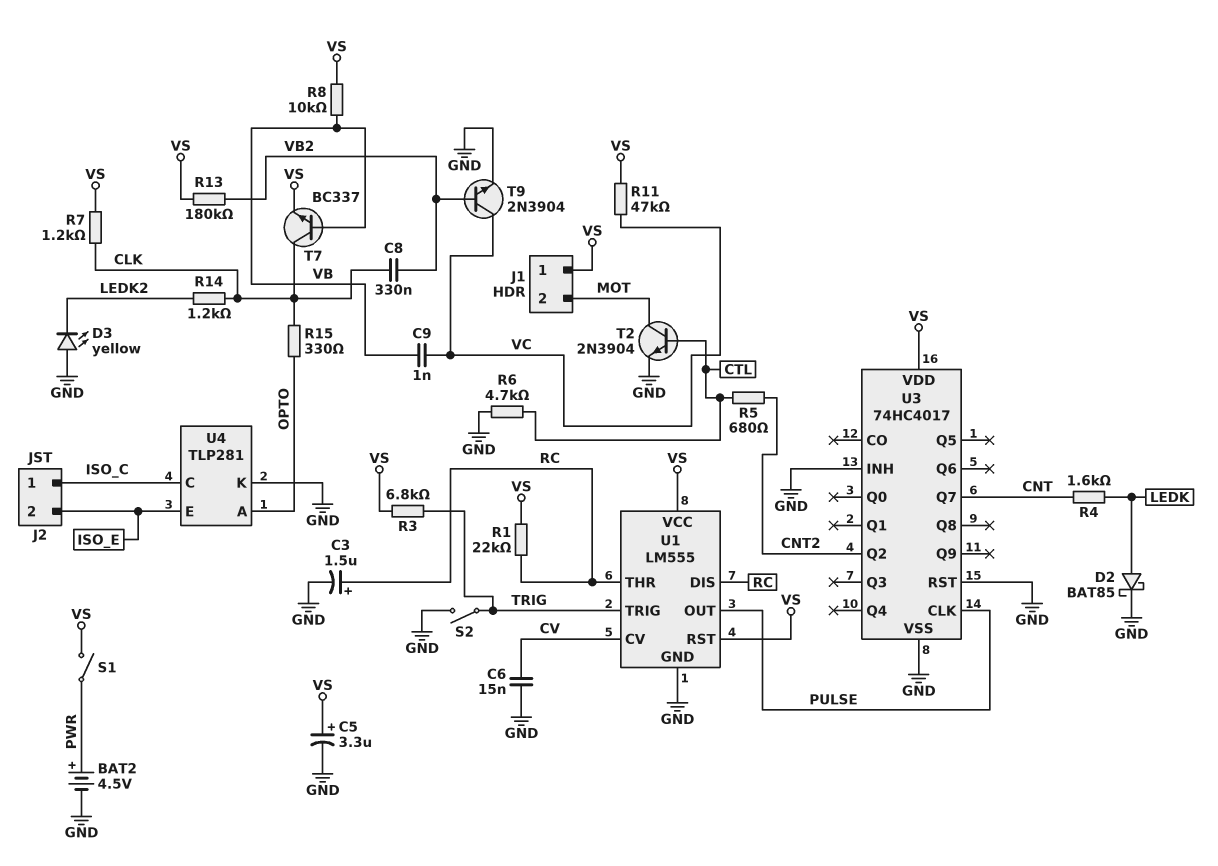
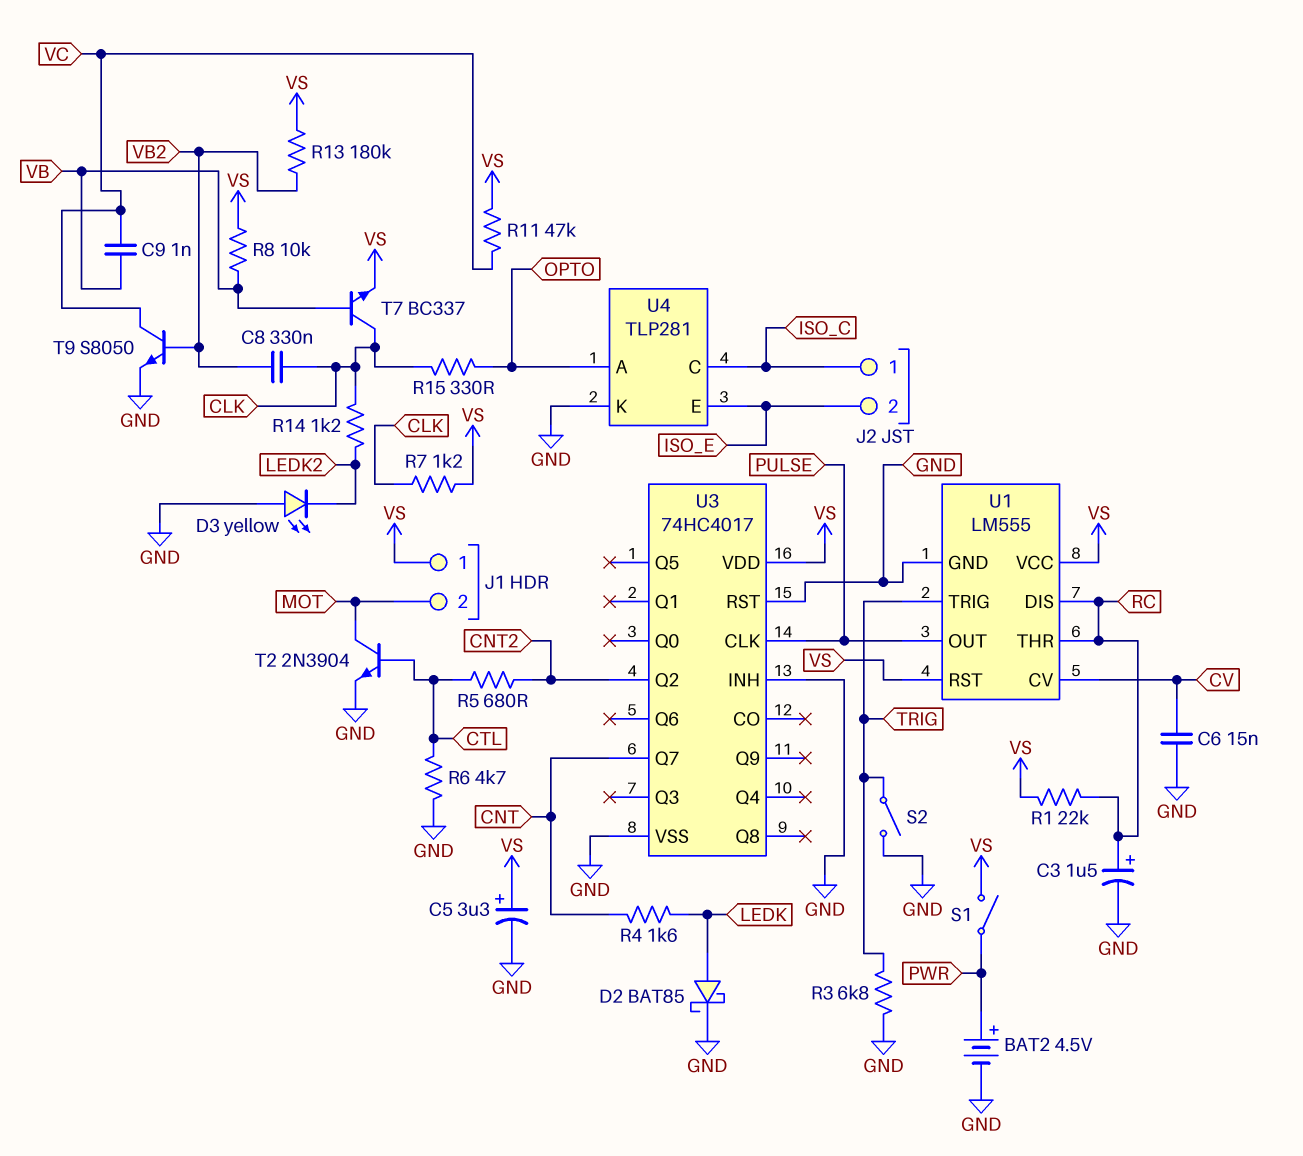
R3: 6.8k (TRIG, VS) -> 6.8k (GND, TRIG)
T9: NPN 2N3904 (B VB2, C VC, E GND) -> NPN S8050 (B VB2, C VC, E GND)

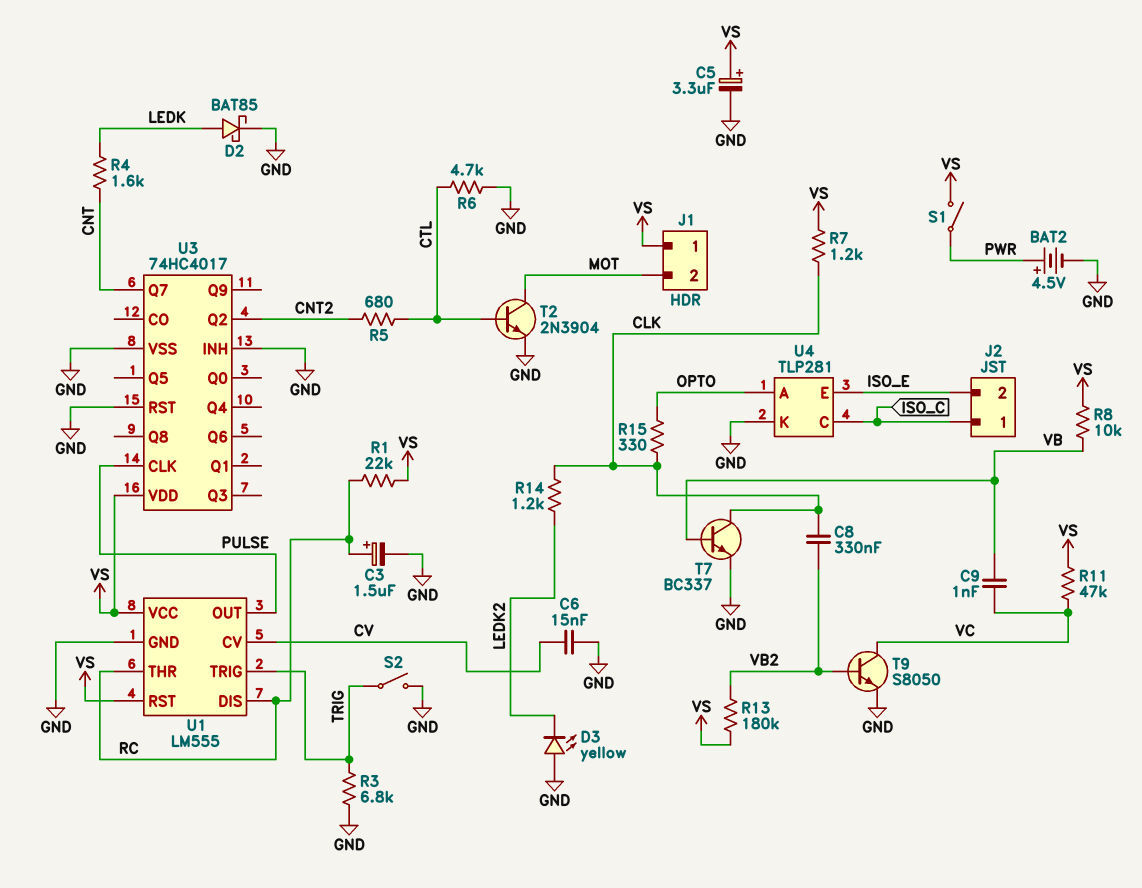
T7: NPN BC337 (B VB, C CLK, E VS) -> NPN BC337 (B VB, C CLK, E GND)

